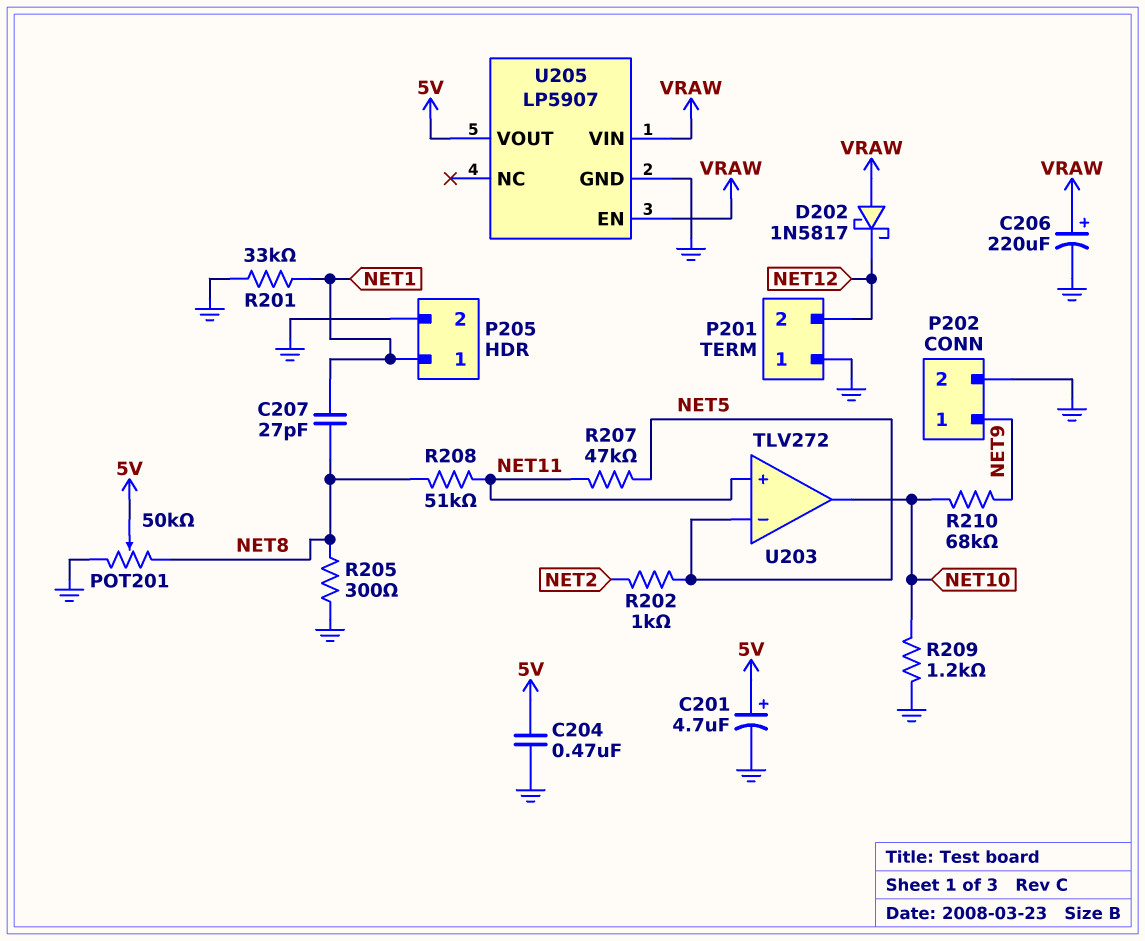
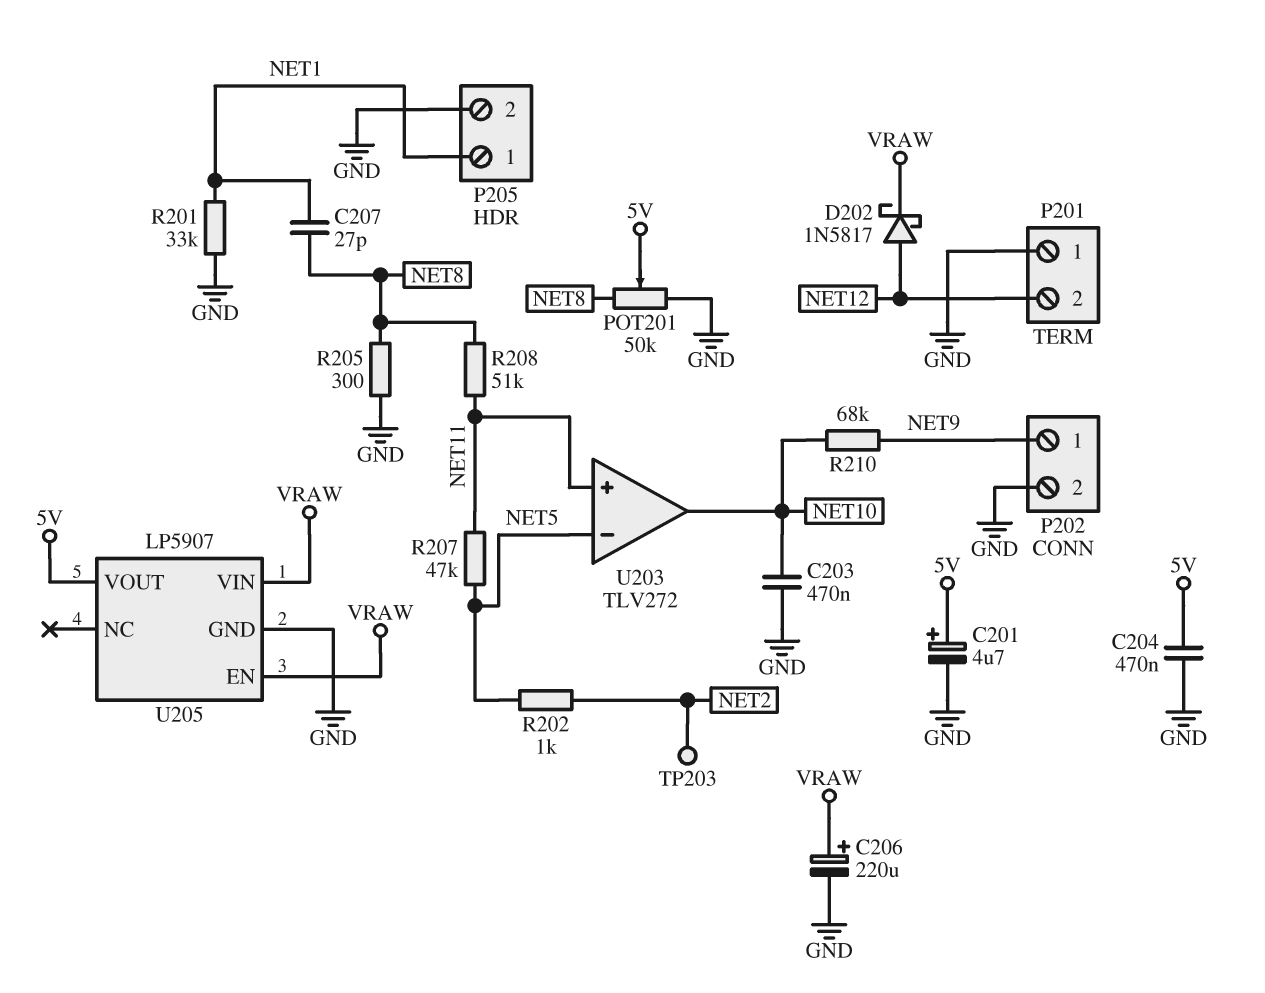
C203: none -> 470nF (GND, NET10)
D202: schottky 1N5817 (A VRAW, K NET12) -> schottky 1N5817 (A NET12, K VRAW)
R209: 1.2k (GND, NET10) -> none
TP203: none -> test point (NET2)

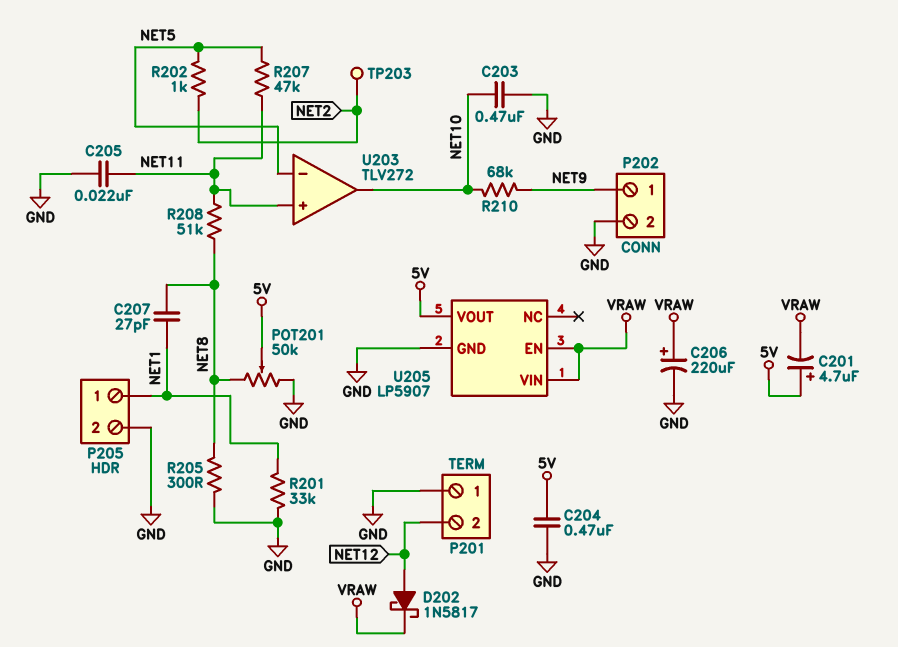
C201: 4.7uF (plus 5V, minus GND) -> 4.7uF (plus 5V, minus VRAW)
C205: none -> 22nF (GND, NET11)

